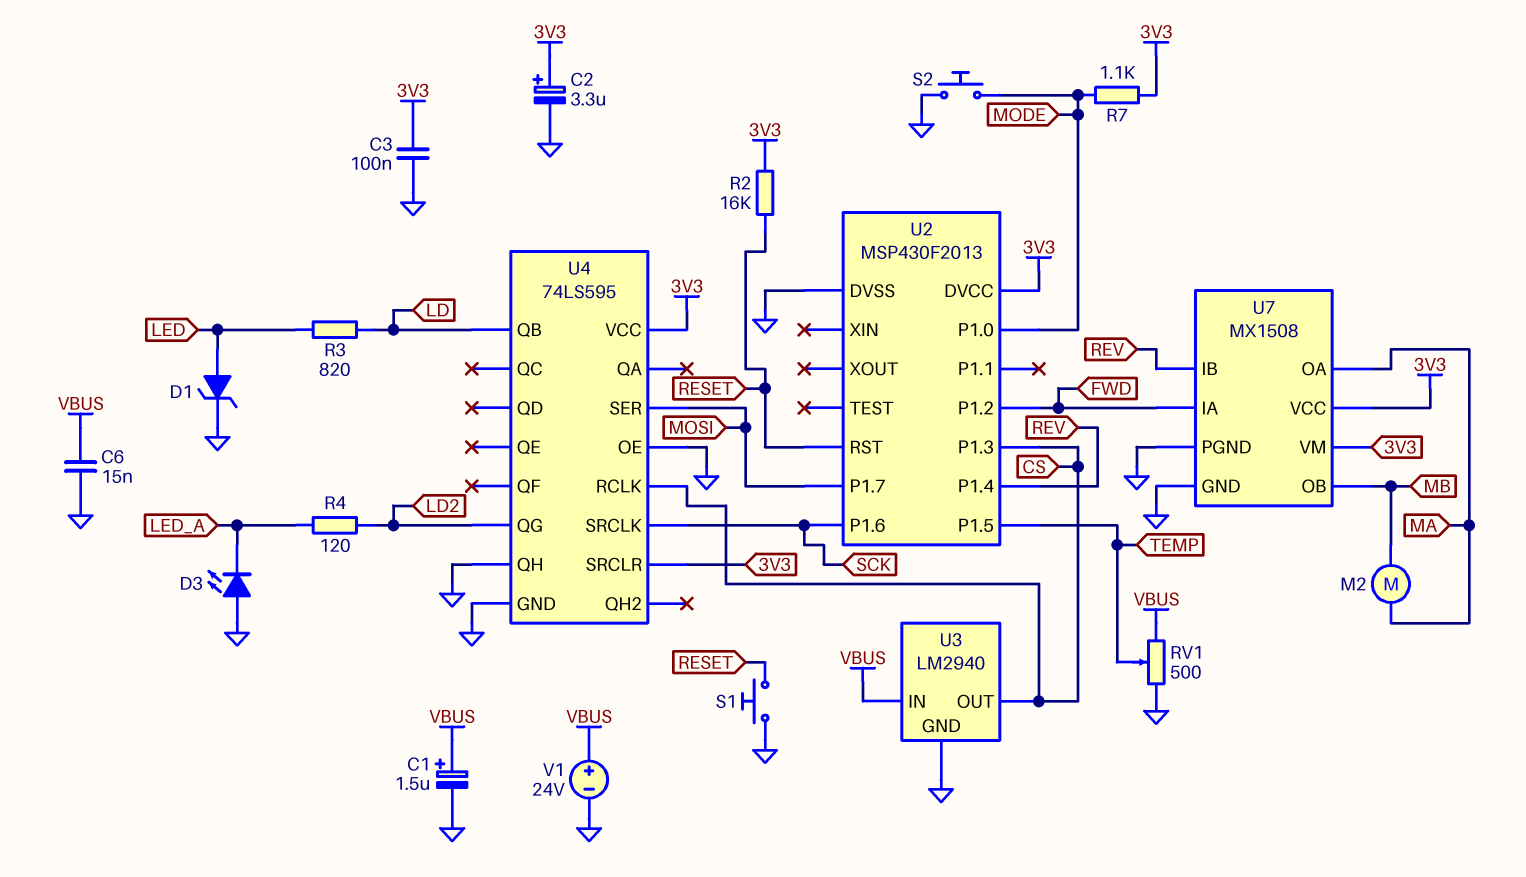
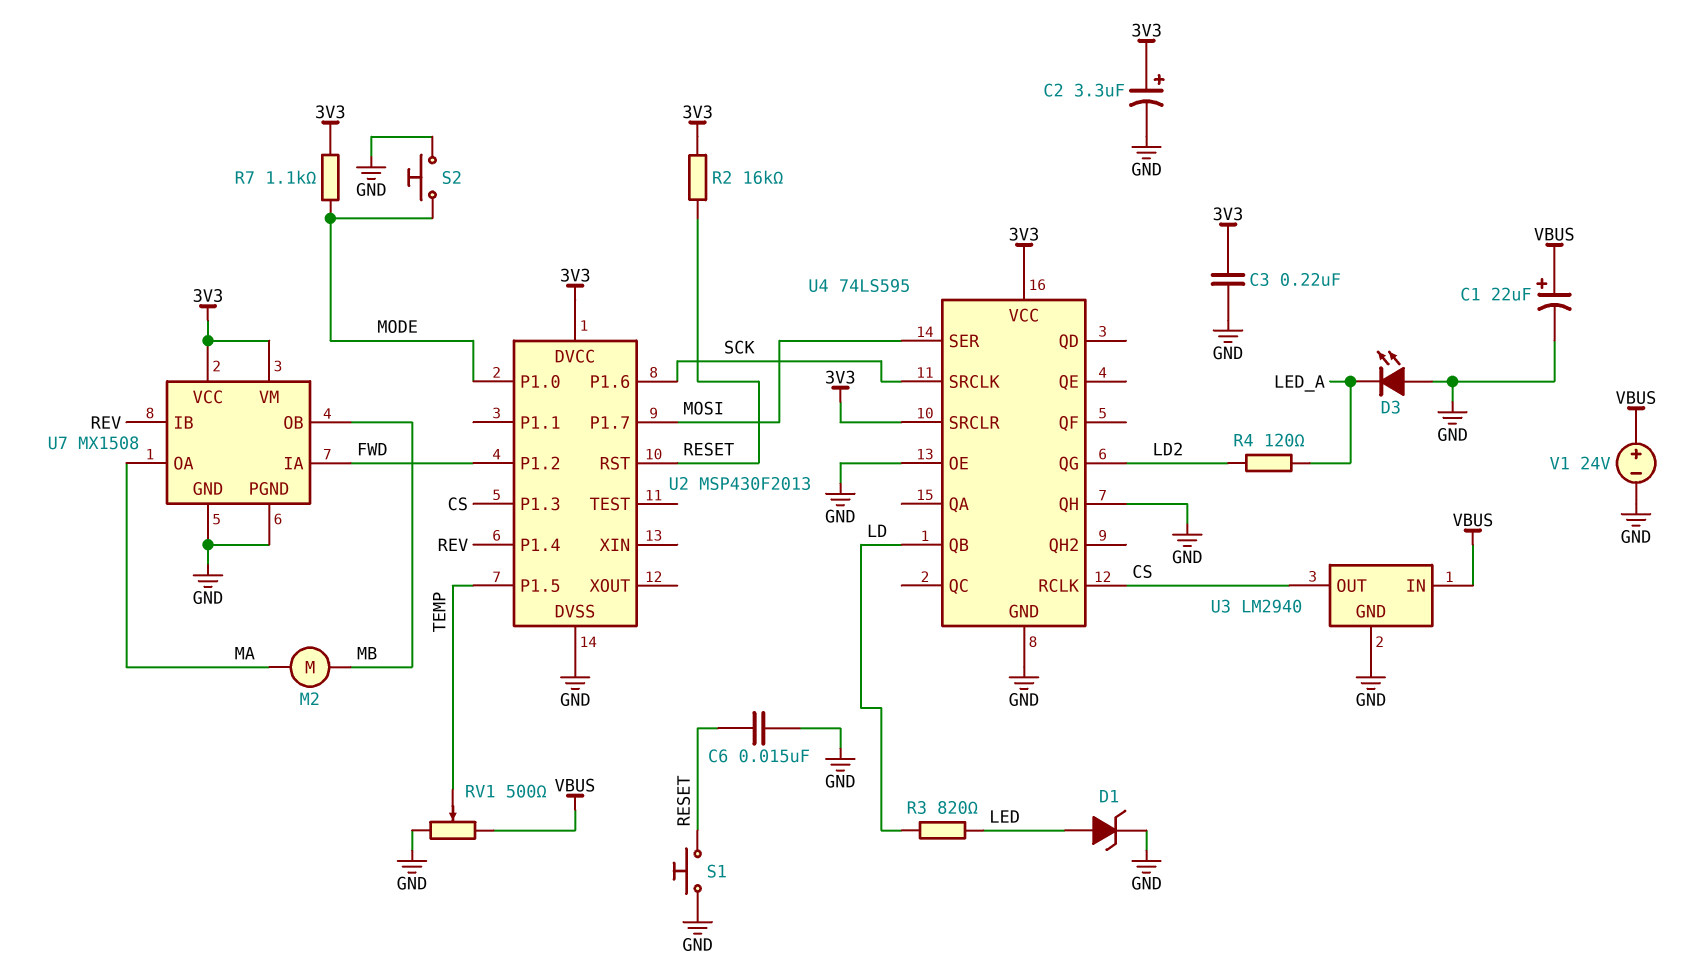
C1: 1.5uF (plus VBUS, minus GND) -> 22uF (plus VBUS, minus GND)
C3: 100nF (3V3, GND) -> 220nF (3V3, GND)
C6: 15nF (GND, VBUS) -> 15nF (GND, RESET)

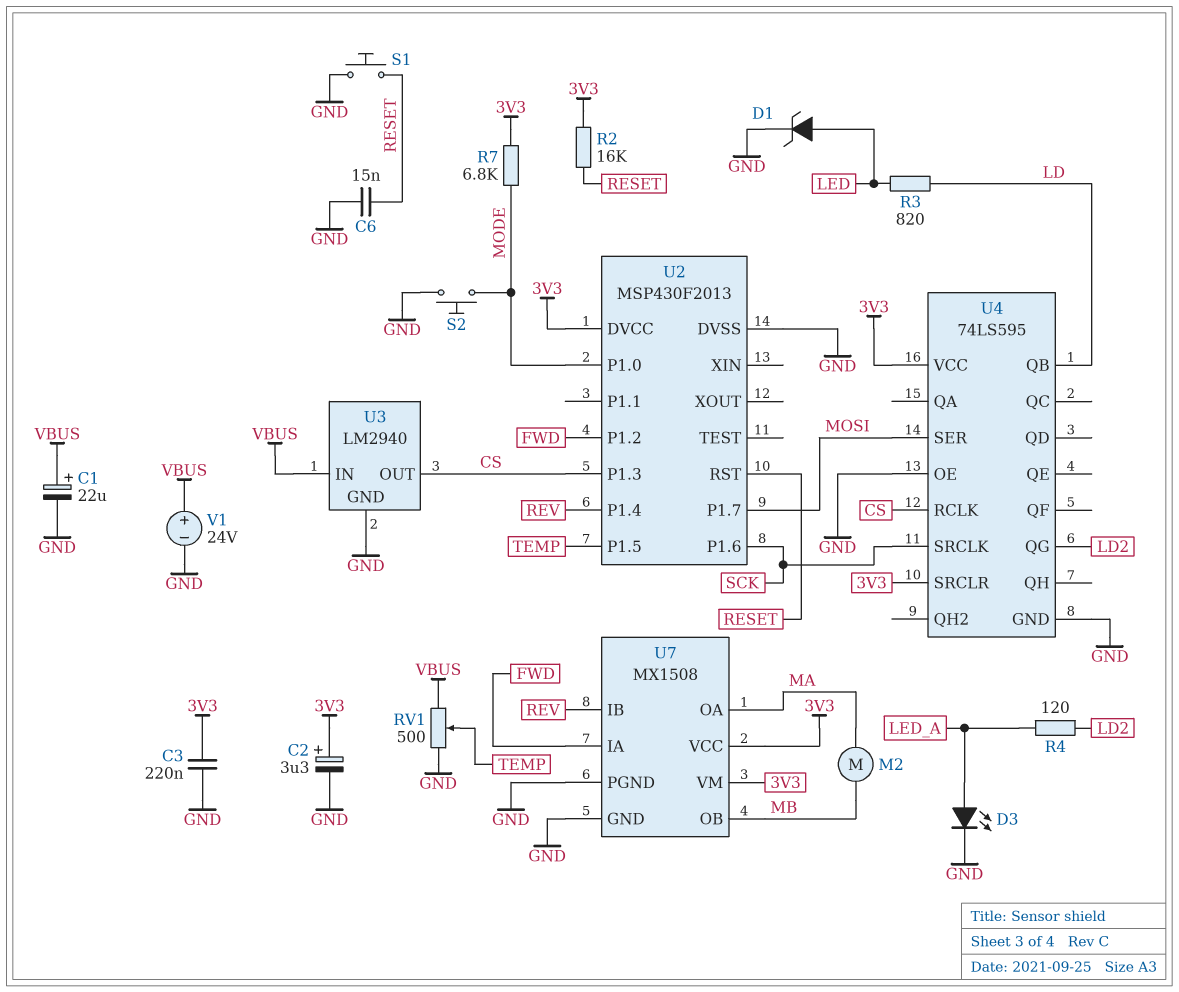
D3: LED (A GND, K LED_A) -> LED (A LED_A, K GND)
R7: 1.1k (3V3, MODE) -> 6.8k (3V3, MODE)
U4 pin QH: GND -> none

